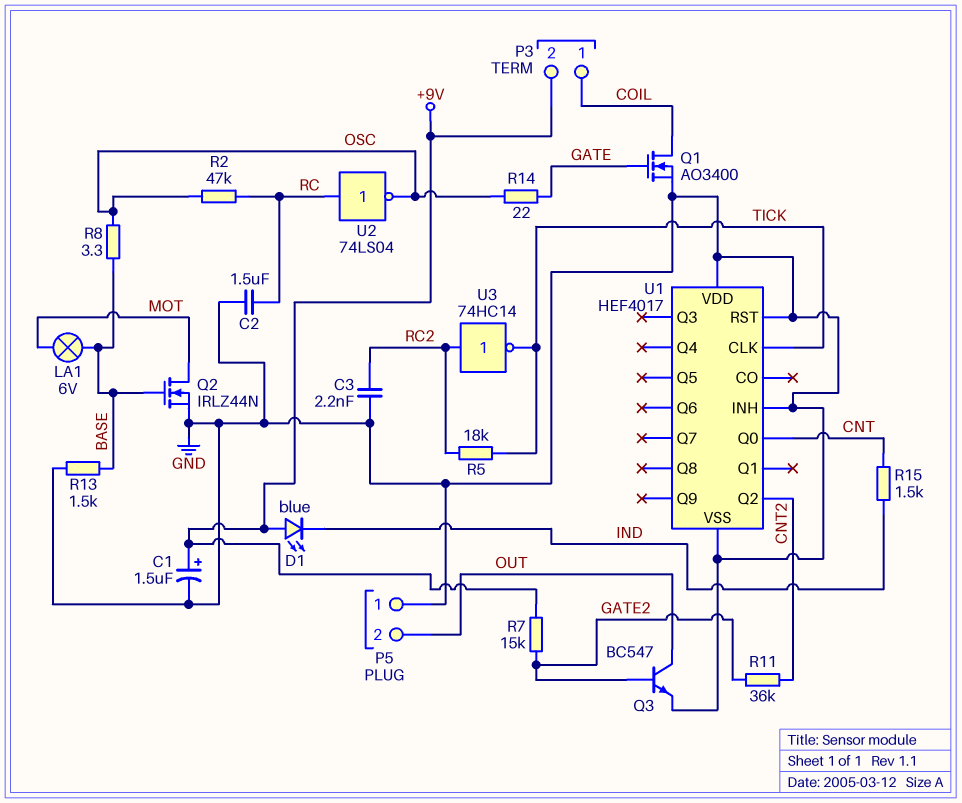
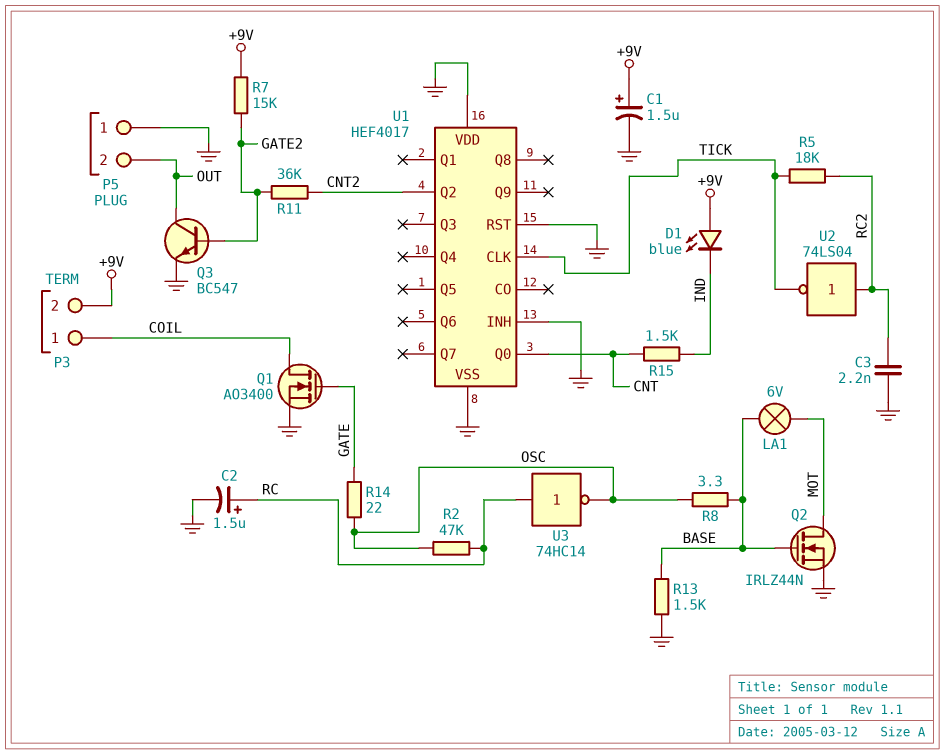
C2: 1.5uF (GND, RC) -> 1.5uF (plus RC, minus GND)
U2: NOT 74LS04 (in RC, out OSC) -> NOT 74LS04 (in RC2, out TICK)
U3: NOT 74HC14 (in RC2, out TICK) -> NOT 74HC14 (in RC, out OSC)

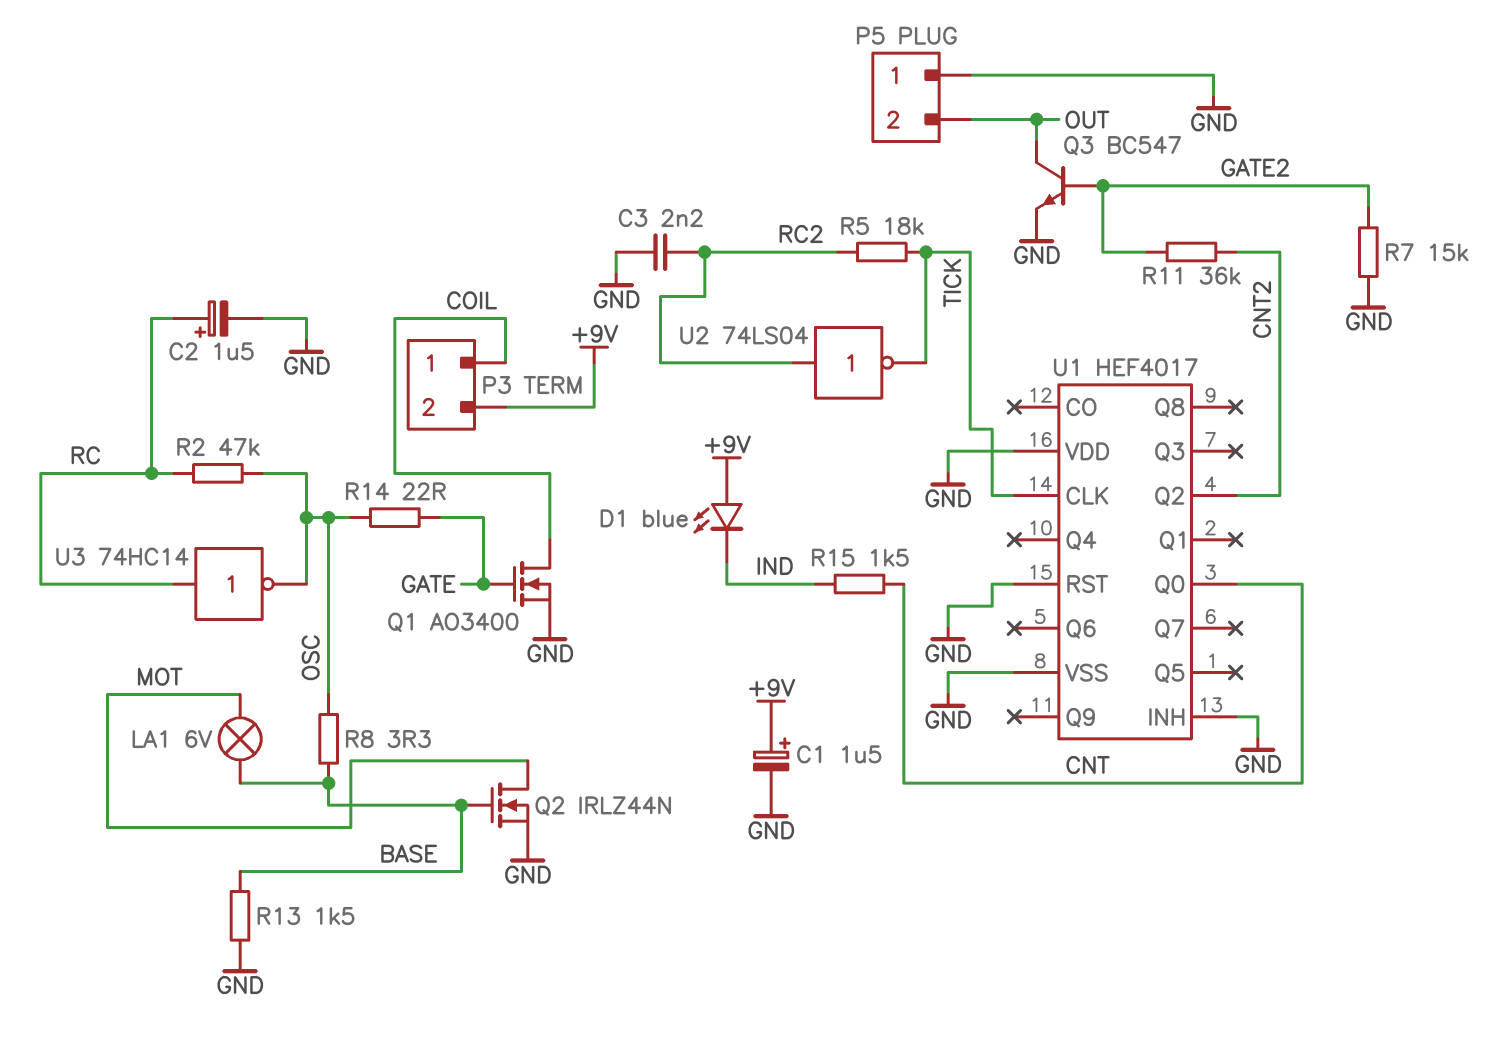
R7: 15k (+9V, GATE2) -> 15k (GATE2, GND)

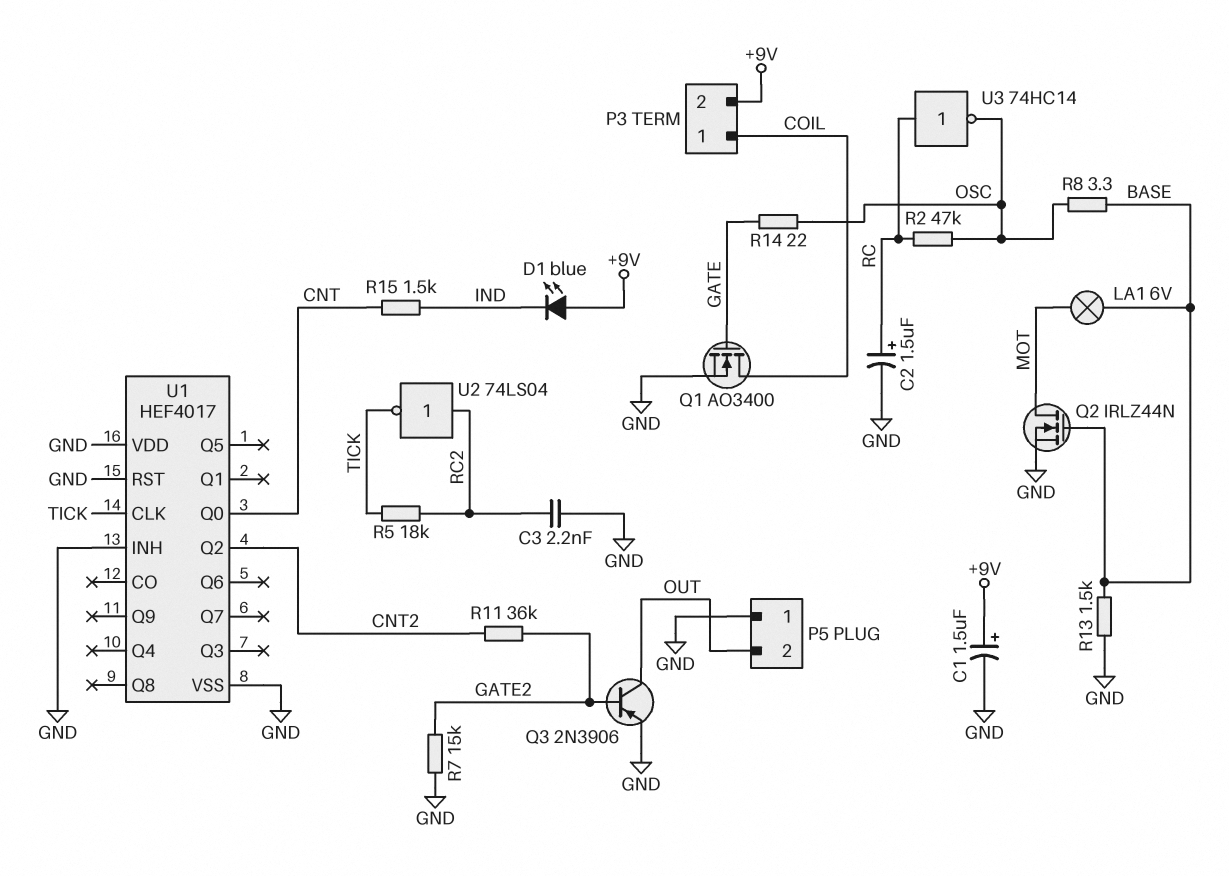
Q3: NPN BC547 (B GATE2, C OUT, E GND) -> PNP 2N3906 (B GATE2, C OUT, E GND)

